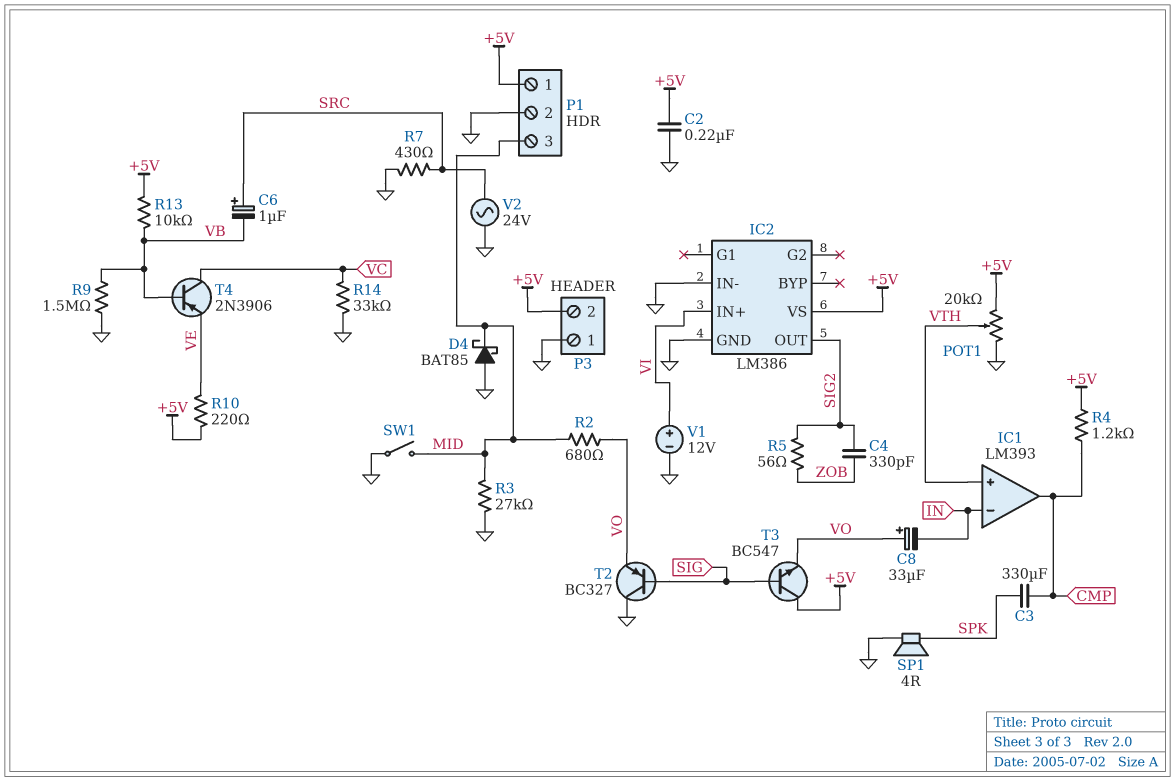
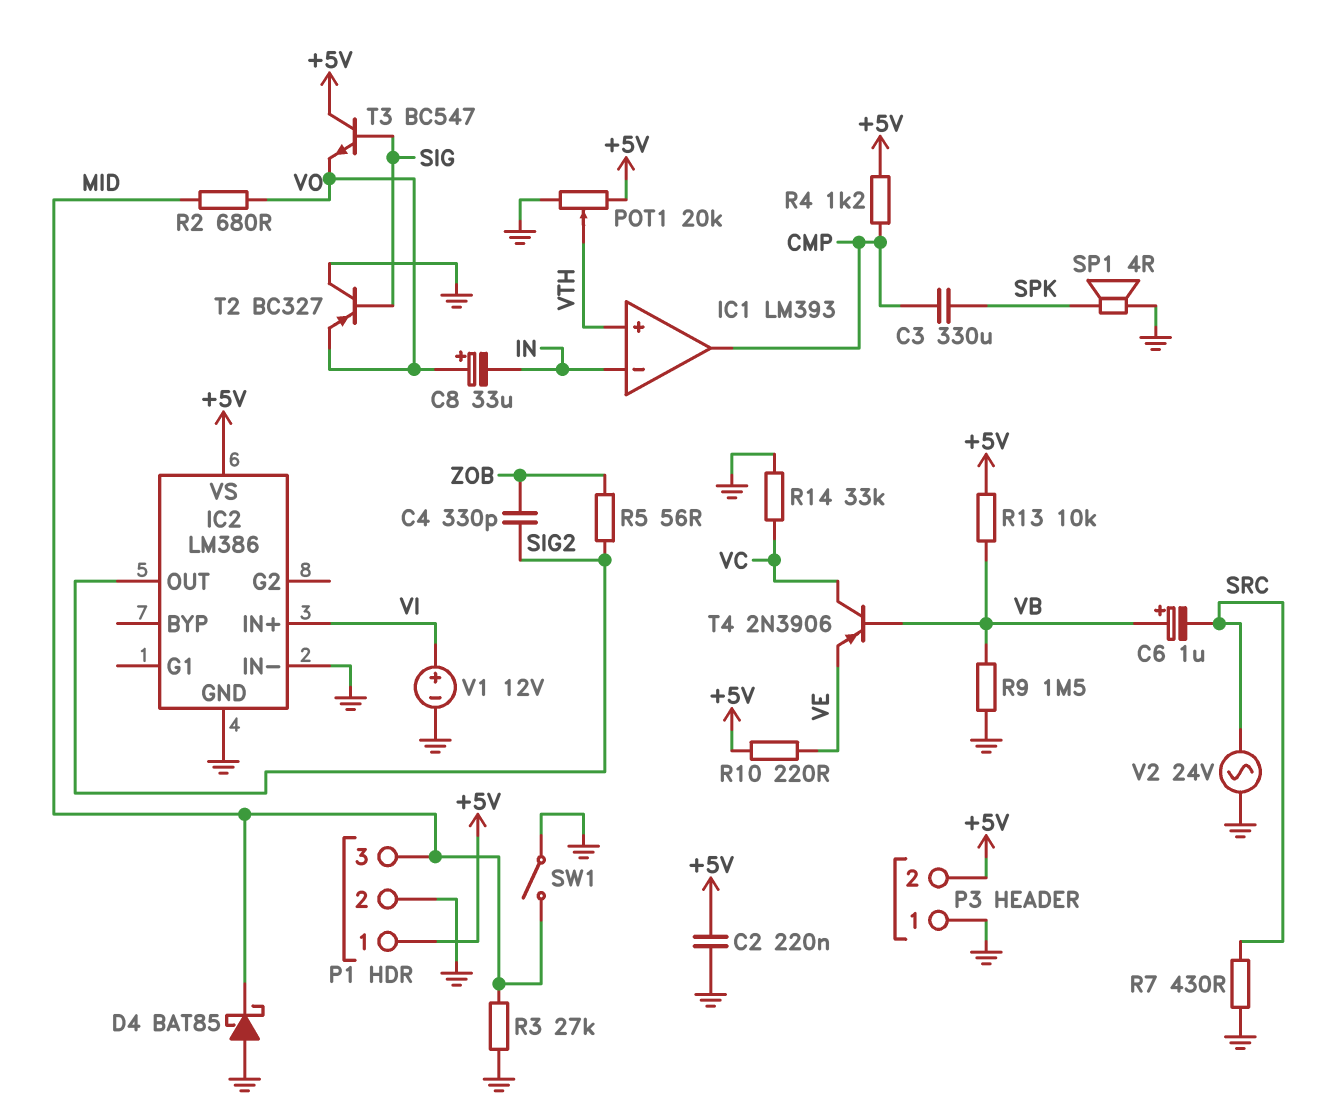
C6: 1uF (plus SRC, minus VB) -> 1uF (plus VB, minus SRC)

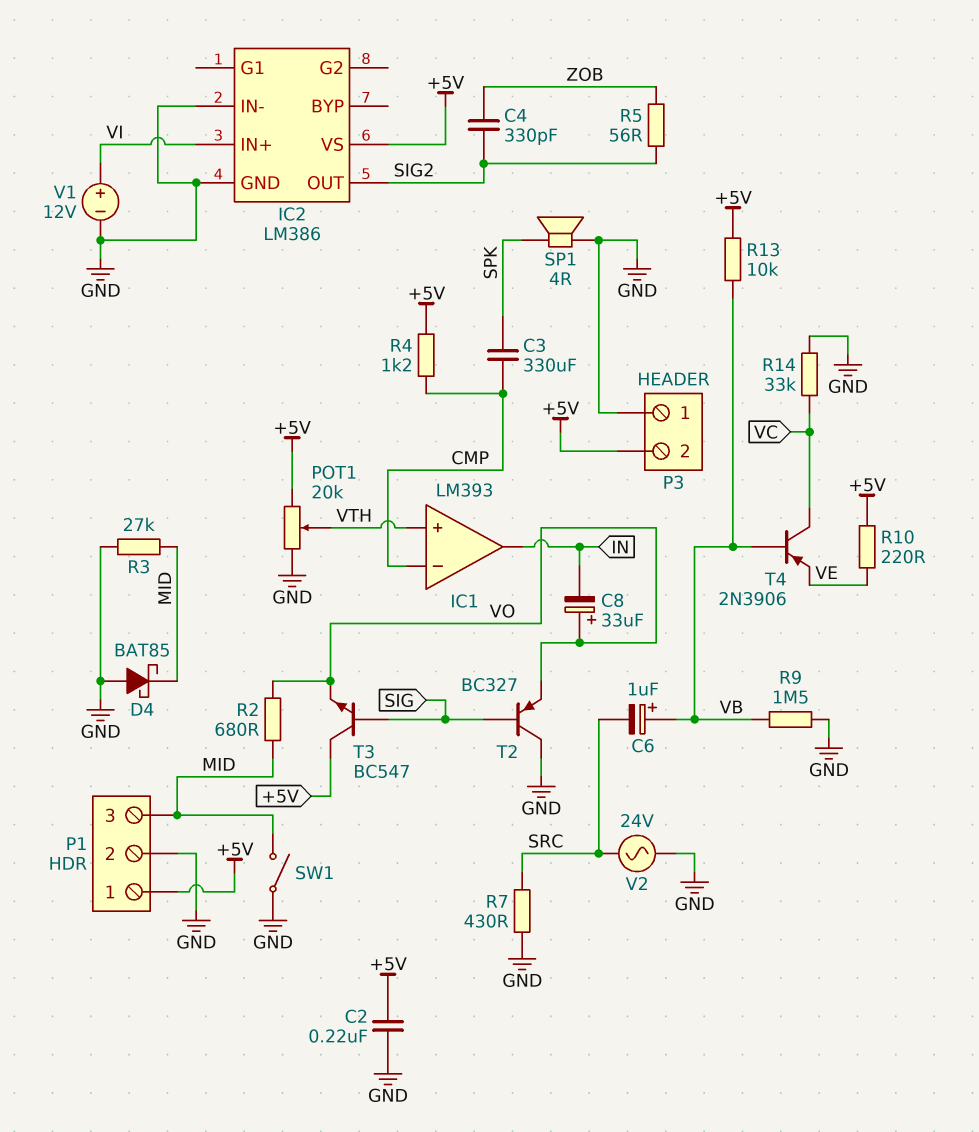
IC1 pin in-: IN -> CMP
IC1 pin out: CMP -> IN

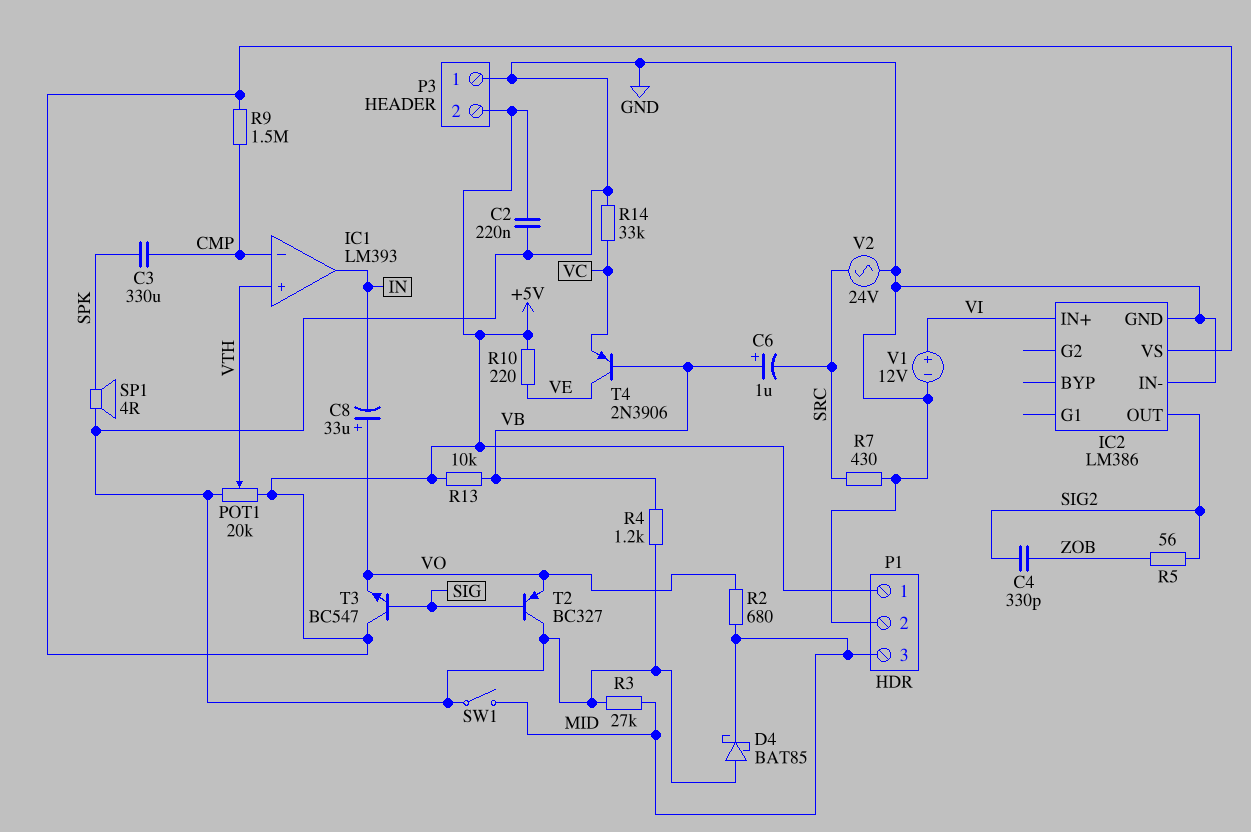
R4: 1.2k (+5V, CMP) -> 1.2k (GND, VB)
R9: 1.5M (GND, VB) -> 1.5M (+5V, CMP)
T4: PNP 2N3906 (B VB, C VC, E VE) -> PNP 2N3906 (B VB, C VE, E VC)

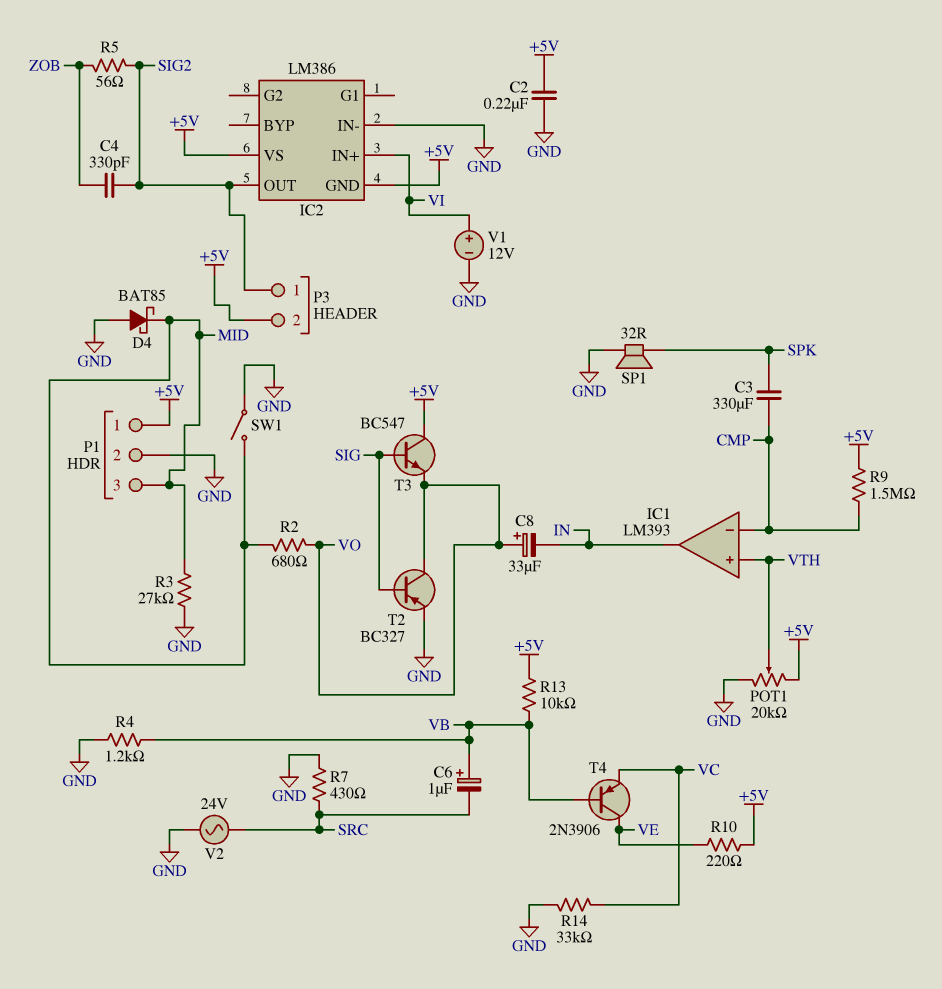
IC2 pin GND: GND -> +5V
P3 pin 1: GND -> SIG2
SP1: speaker 4R (GND, SPK) -> speaker 32R (GND, SPK)
T2: PNP BC327 (B SIG, C GND, E VO) -> PNP BC327 (B SIG, C VO, E GND)

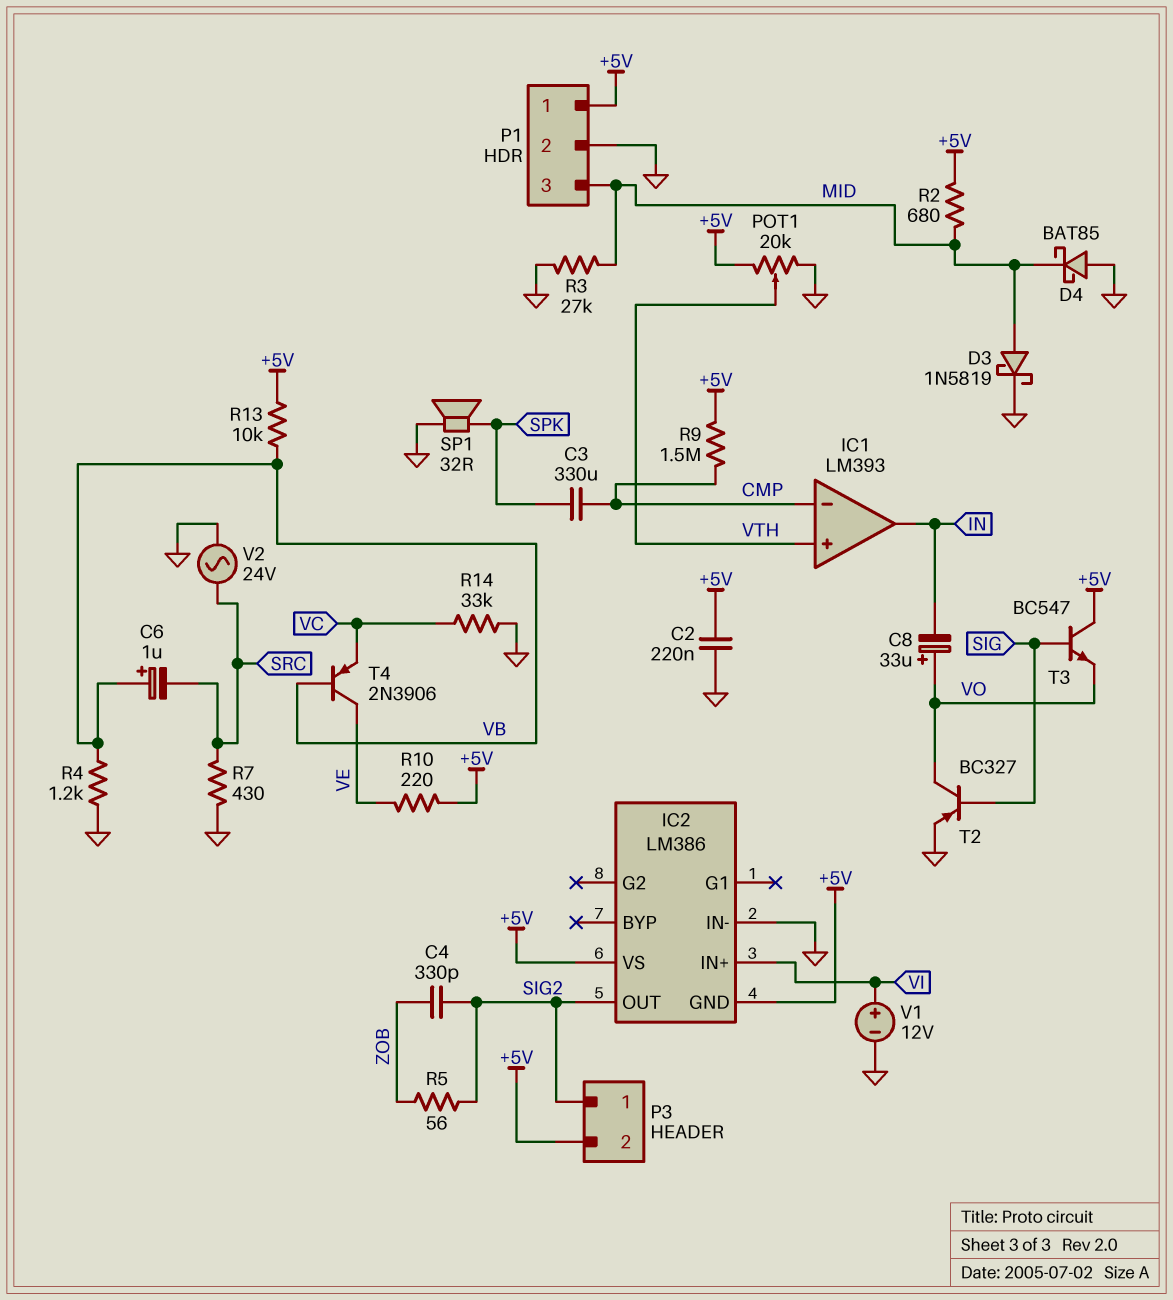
D3: none -> schottky 1N5819 (A MID, K GND)
R2: 680 (MID, VO) -> 680 (+5V, MID)
SW1: switch (GND, MID) -> none

